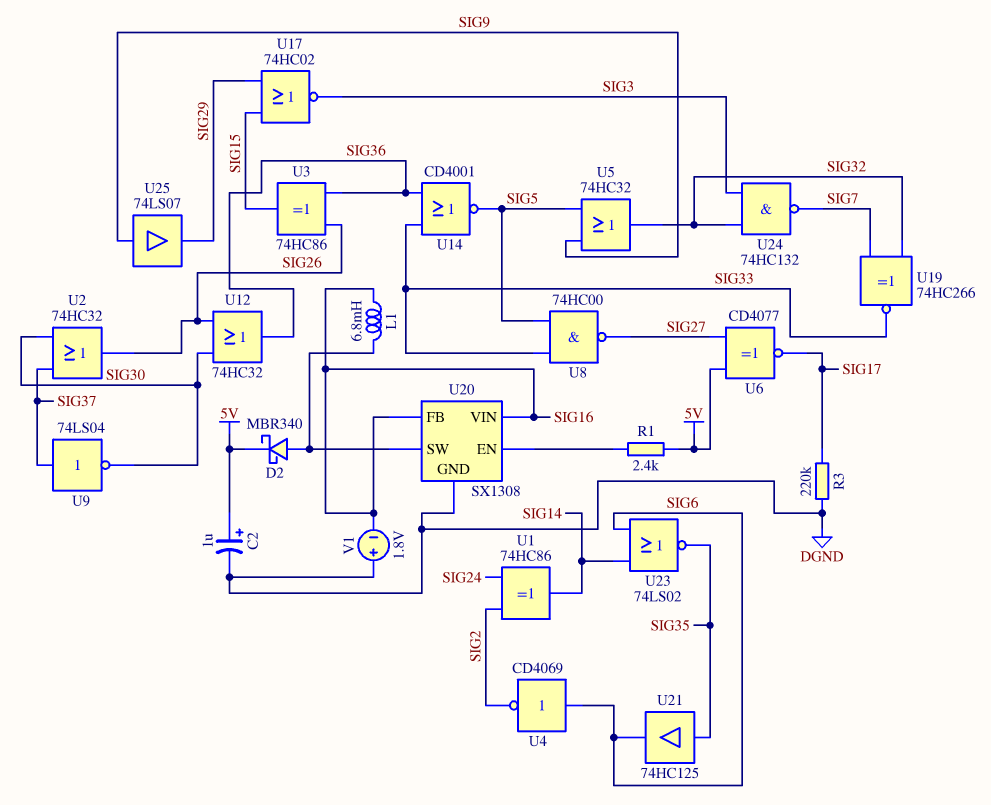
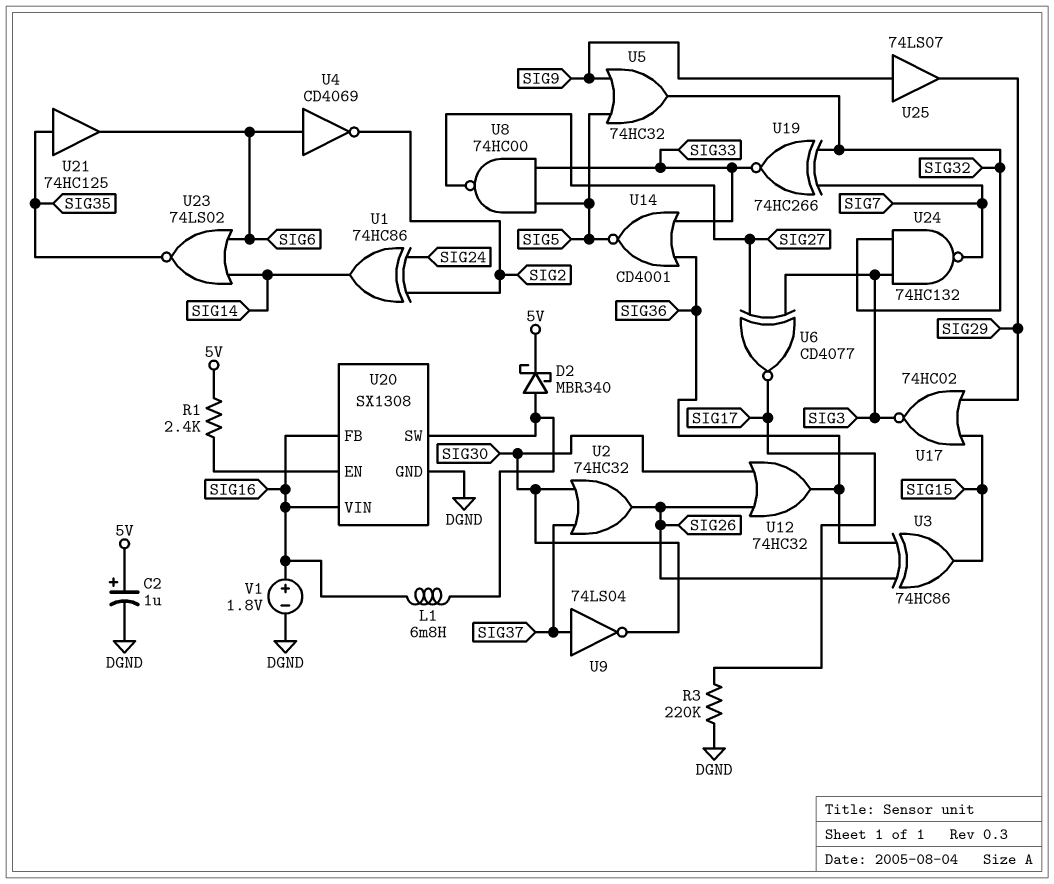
U6: XNOR CD4077 (in 5V, in SIG27, out SIG17) -> XNOR CD4077 (in SIG3, in SIG27, out SIG17)
V1: 1.8V (plus DGND, minus SIG16) -> 1.8V (plus SIG16, minus DGND)

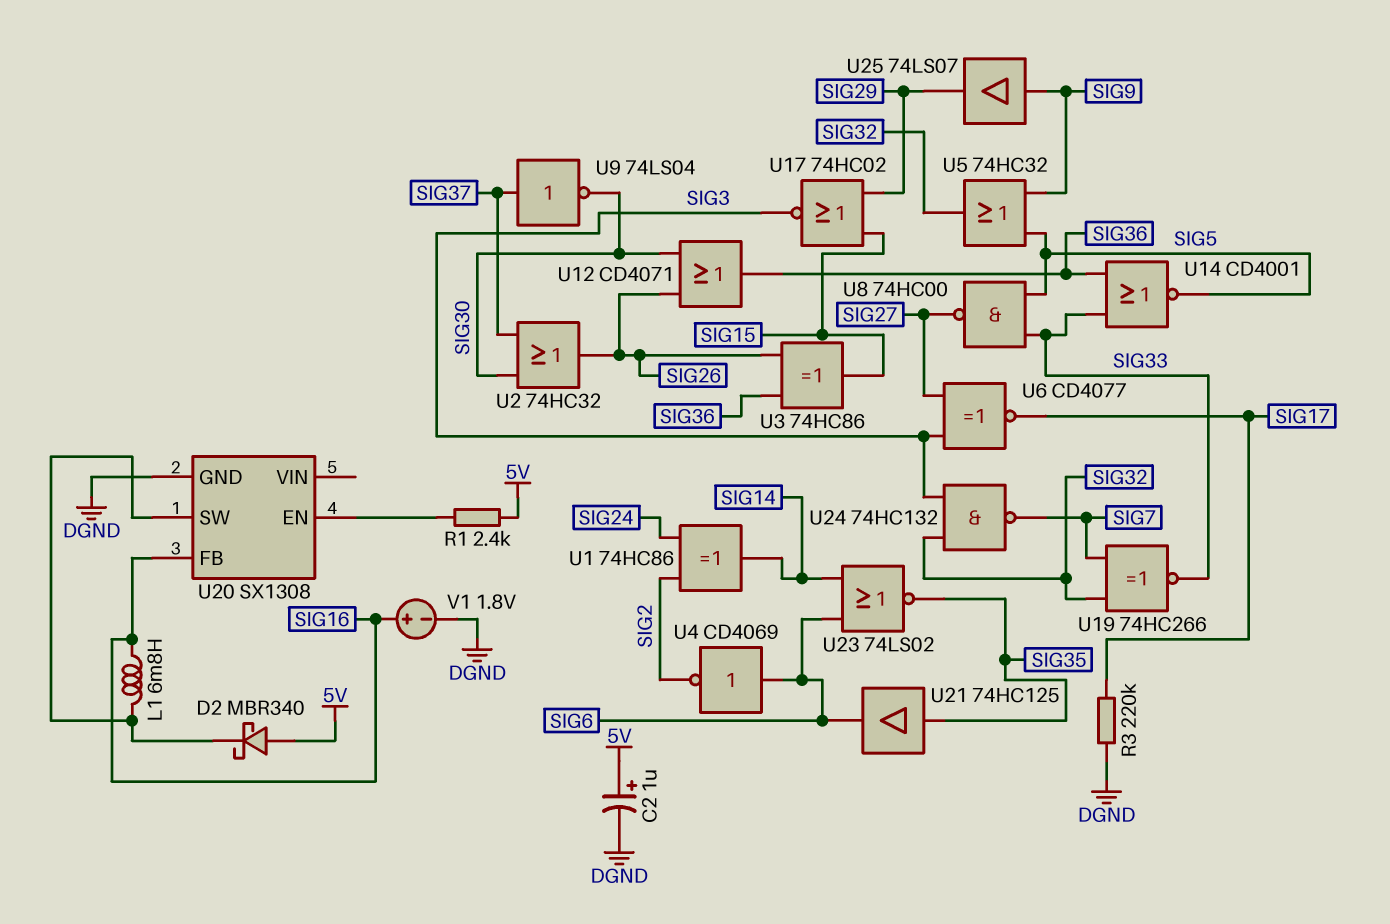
D2: schottky MBR340 (A U20/SW, K 5V) -> schottky MBR340 (A 5V, K U20/SW)
U12: OR 74HC32 (in SIG26, in SIG30, out SIG36) -> OR CD4071 (in SIG26, in SIG30, out SIG36)
U20 pin VIN: SIG16 -> none

